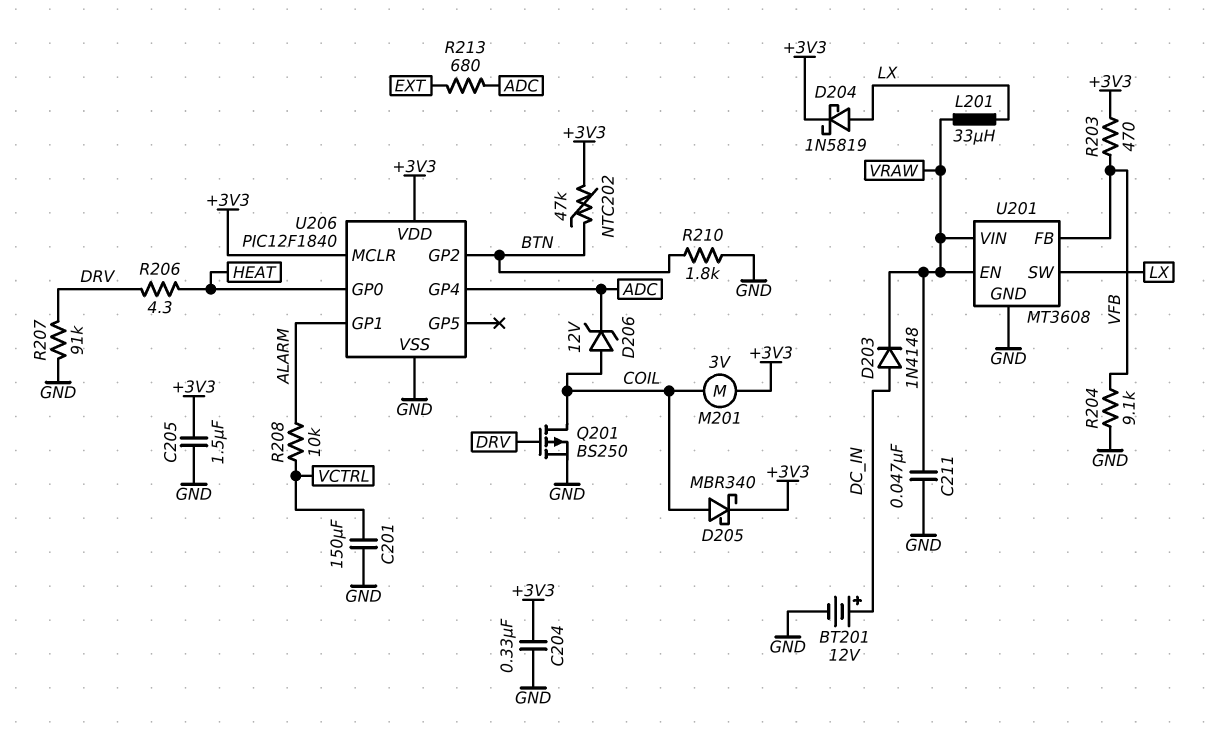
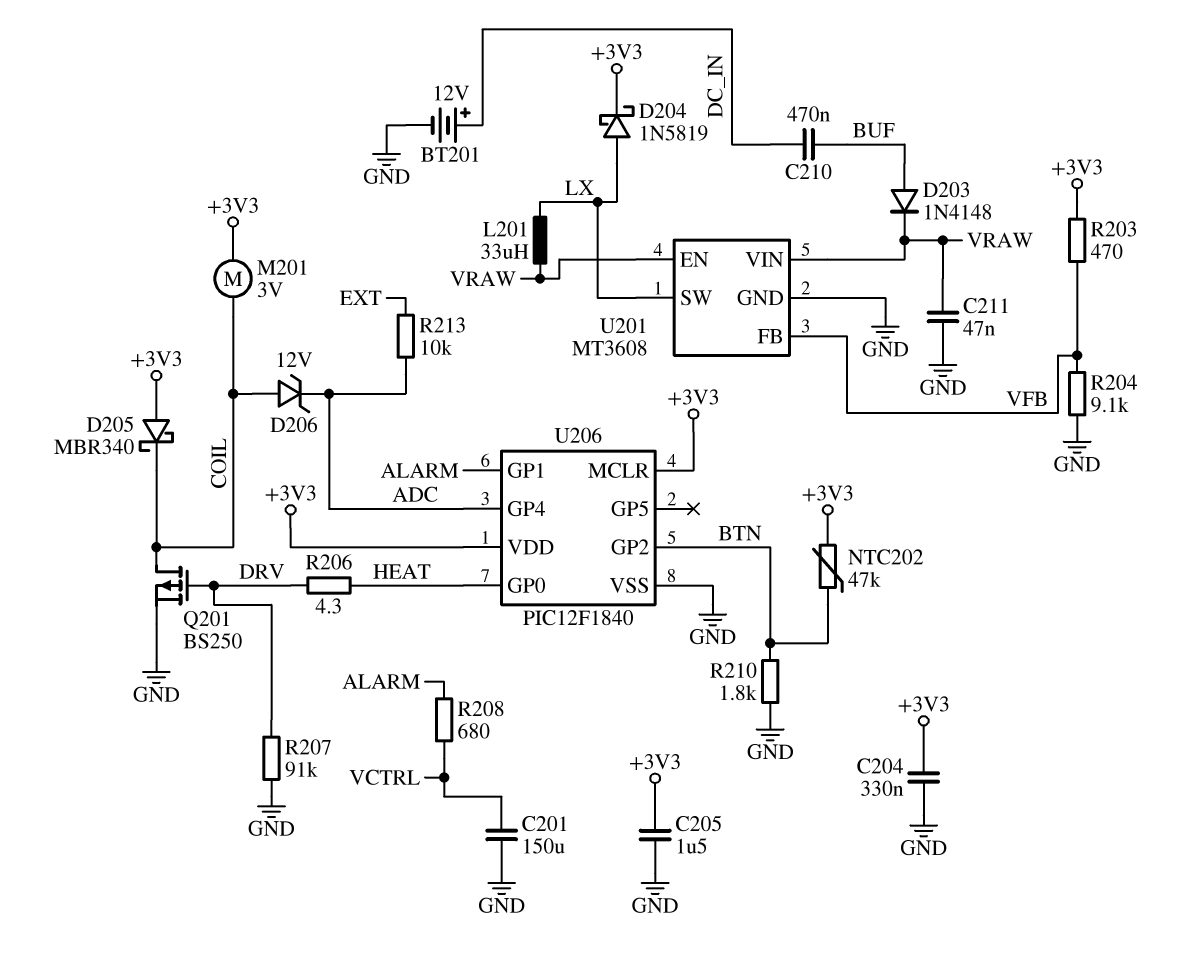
C210: none -> 470nF (BUF, DC_IN)
D203: diode 1N4148 (A DC_IN, K VRAW) -> diode 1N4148 (A BUF, K VRAW)
D205: schottky MBR340 (A COIL, K +3V3) -> schottky MBR340 (A +3V3, K COIL)
R208: 10k (ALARM, VCTRL) -> 680 (ALARM, VCTRL)
R213: 680 (ADC, EXT) -> 10k (ADC, EXT)

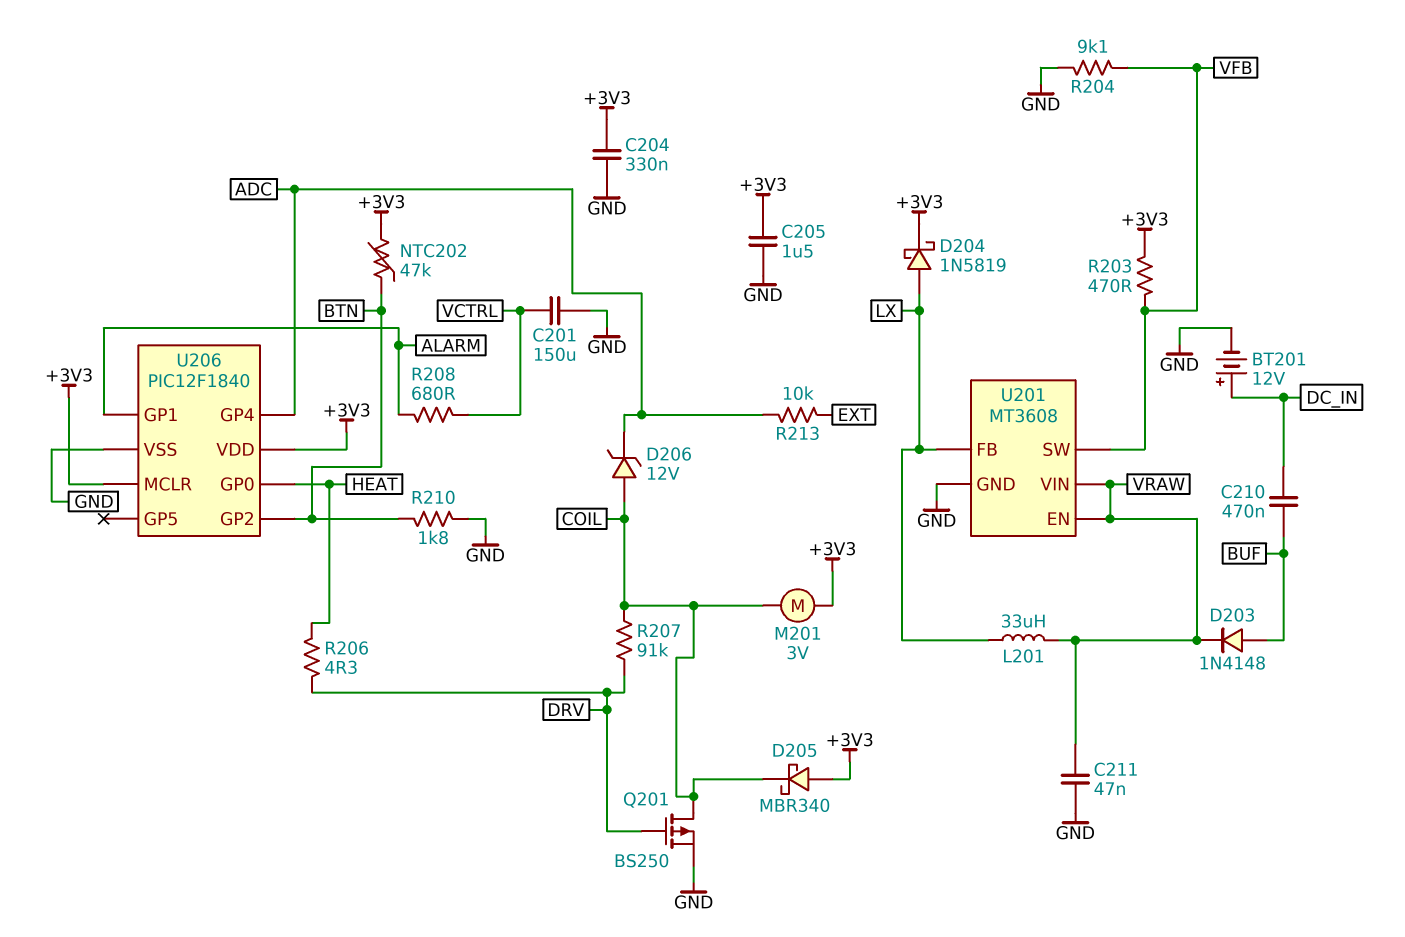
R207: 91k (DRV, GND) -> 91k (COIL, DRV)
U201 pin FB: VFB -> LX
U201 pin SW: LX -> VFB

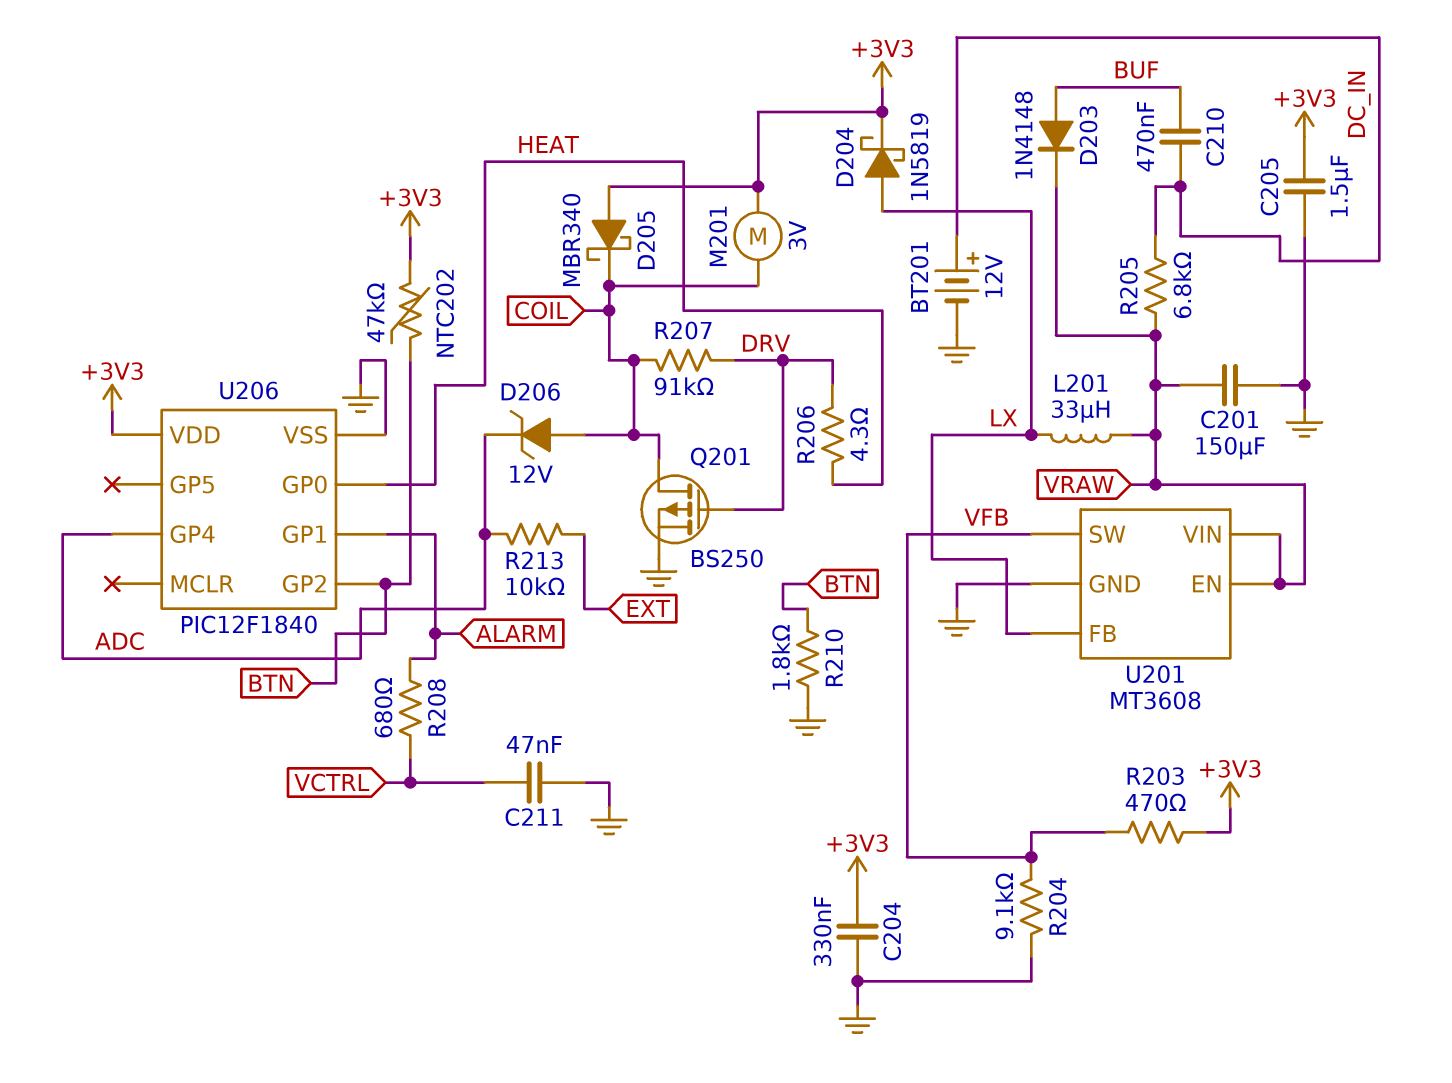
C201: 150uF (GND, VCTRL) -> 150uF (GND, VRAW)
C211: 47nF (GND, VRAW) -> 47nF (GND, VCTRL)
R205: none -> 6.8k (DC_IN, VRAW)
U206 pin MCLR: +3V3 -> none

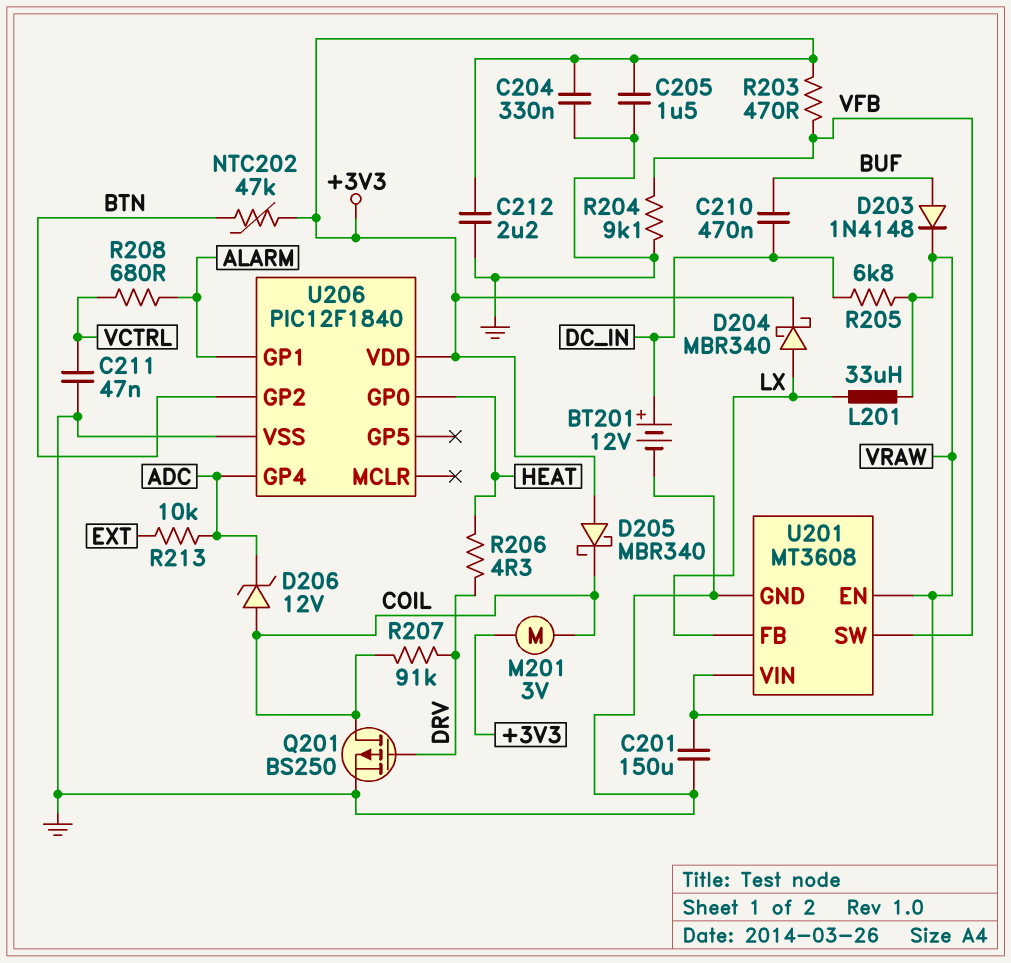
C212: none -> 2.2uF (+3V3, GND)
D204: schottky 1N5819 (A LX, K +3V3) -> schottky MBR340 (A LX, K +3V3)
R210: 1.8k (BTN, GND) -> none

